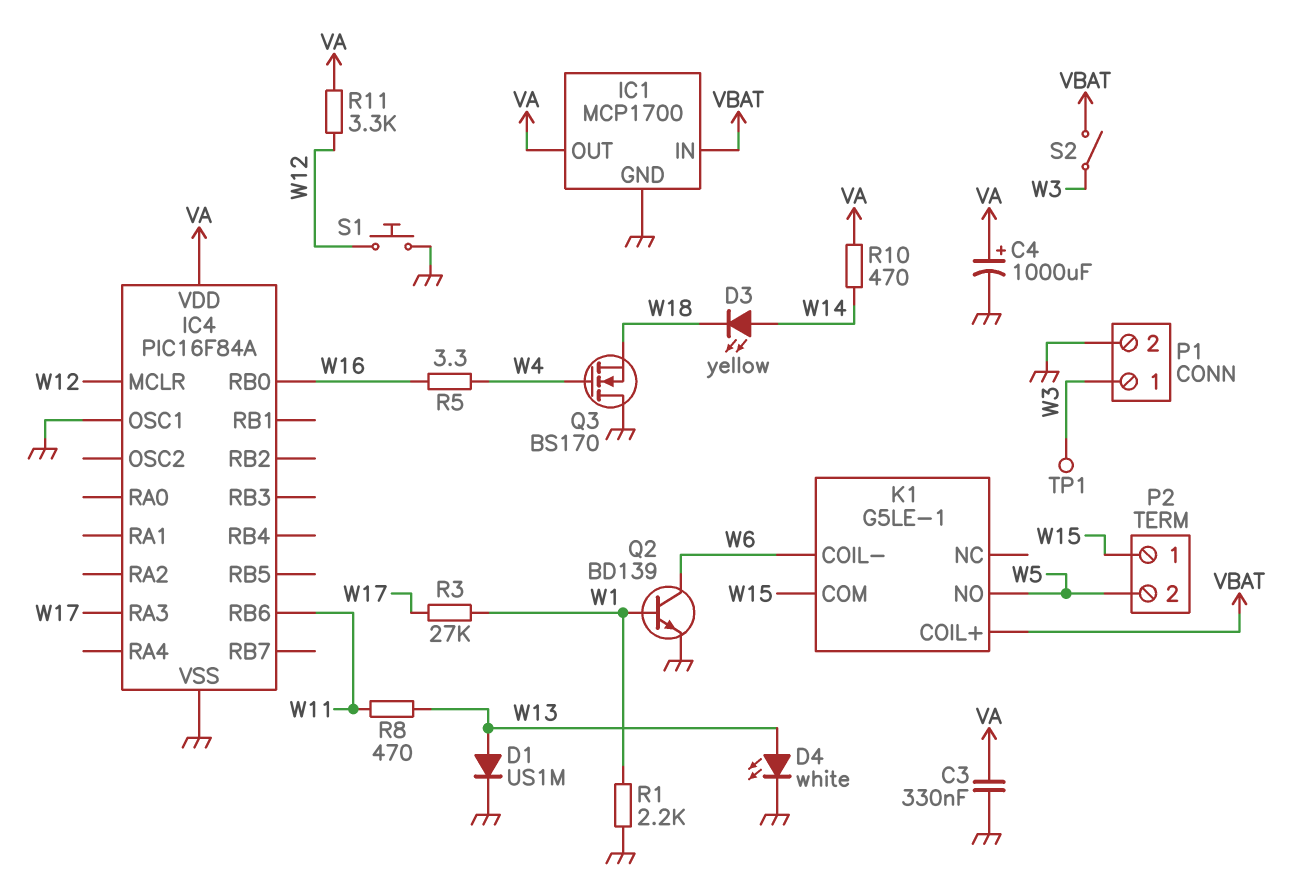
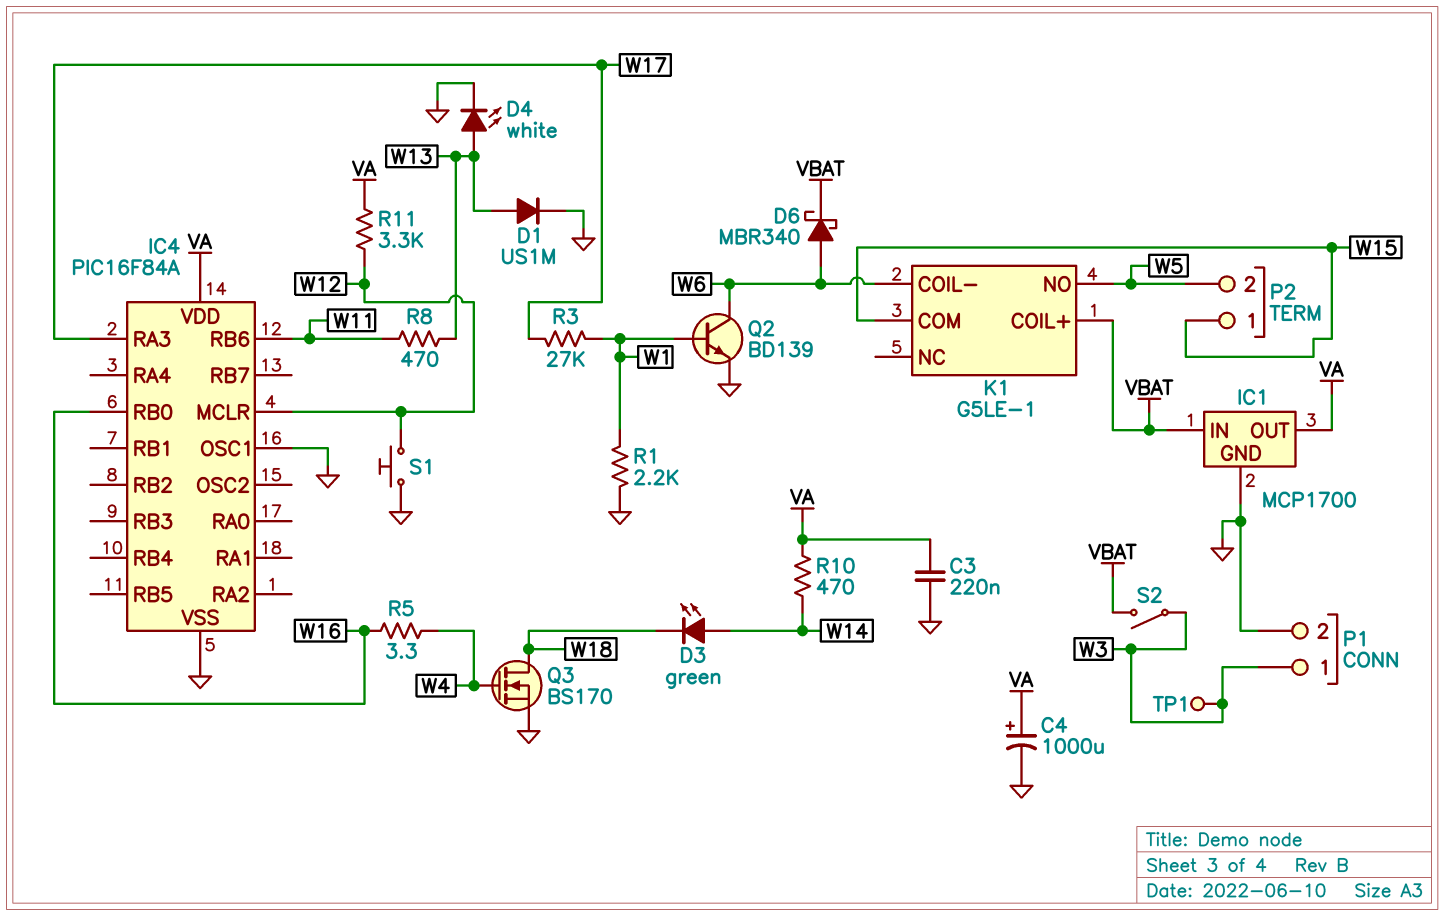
C3: 330nF (GND, VA) -> 220nF (GND, VA)
D3: LED yellow (A W14, K W18) -> LED green (A W14, K W18)
D6: none -> schottky MBR340 (A W6, K VBAT)
Q3: NMOS BS170 (G W4, D GND, S W18) -> NMOS BS170 (G W4, D W18, S GND)

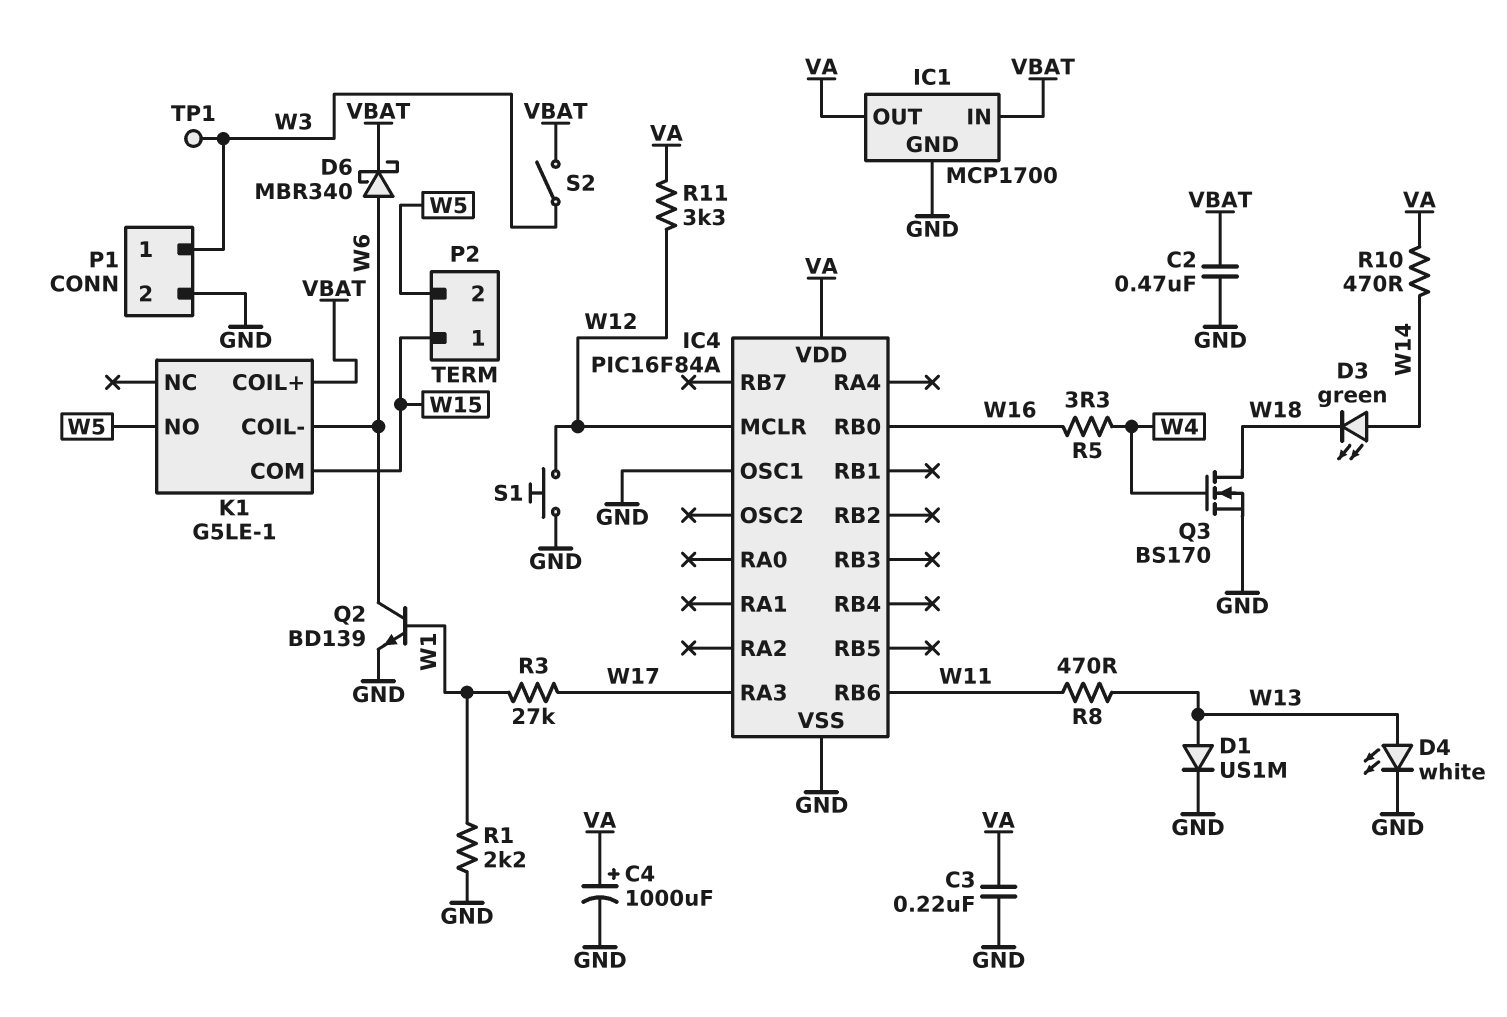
C2: none -> 470nF (GND, VBAT)

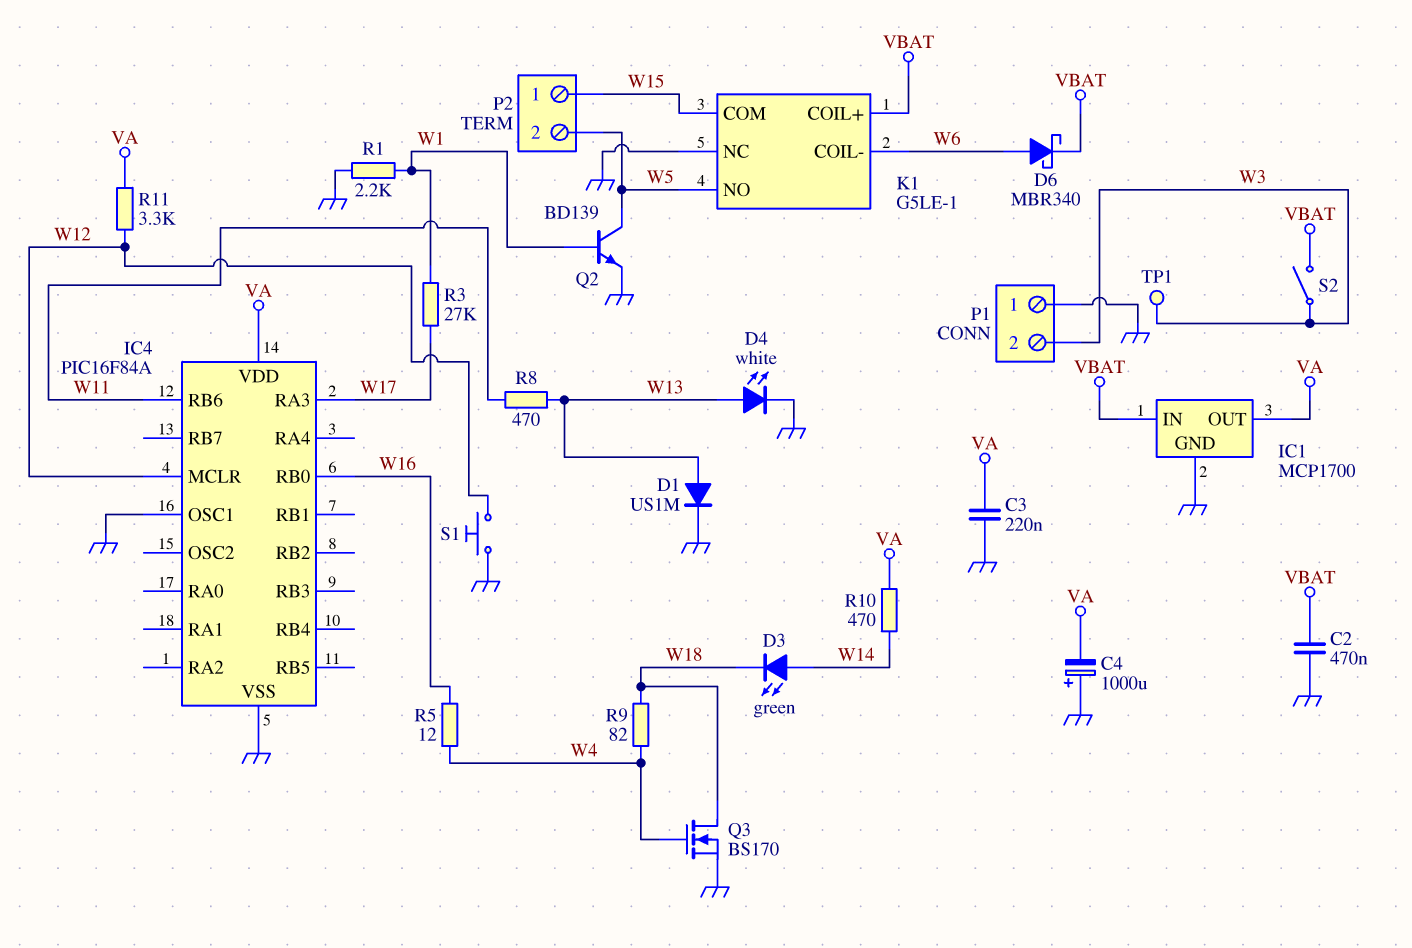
C4: 1000uF (plus VA, minus GND) -> 1000uF (plus GND, minus VA)
K1 pin NC: none -> GND
P1 pin 1: W3 -> GND
P1 pin 2: GND -> W3
Q2: NPN BD139 (B W1, C W6, E GND) -> NPN BD139 (B W1, C W5, E GND)
R5: 3.3 (W4, W16) -> 12 (W4, W16)
R9: none -> 82 (W4, W18)

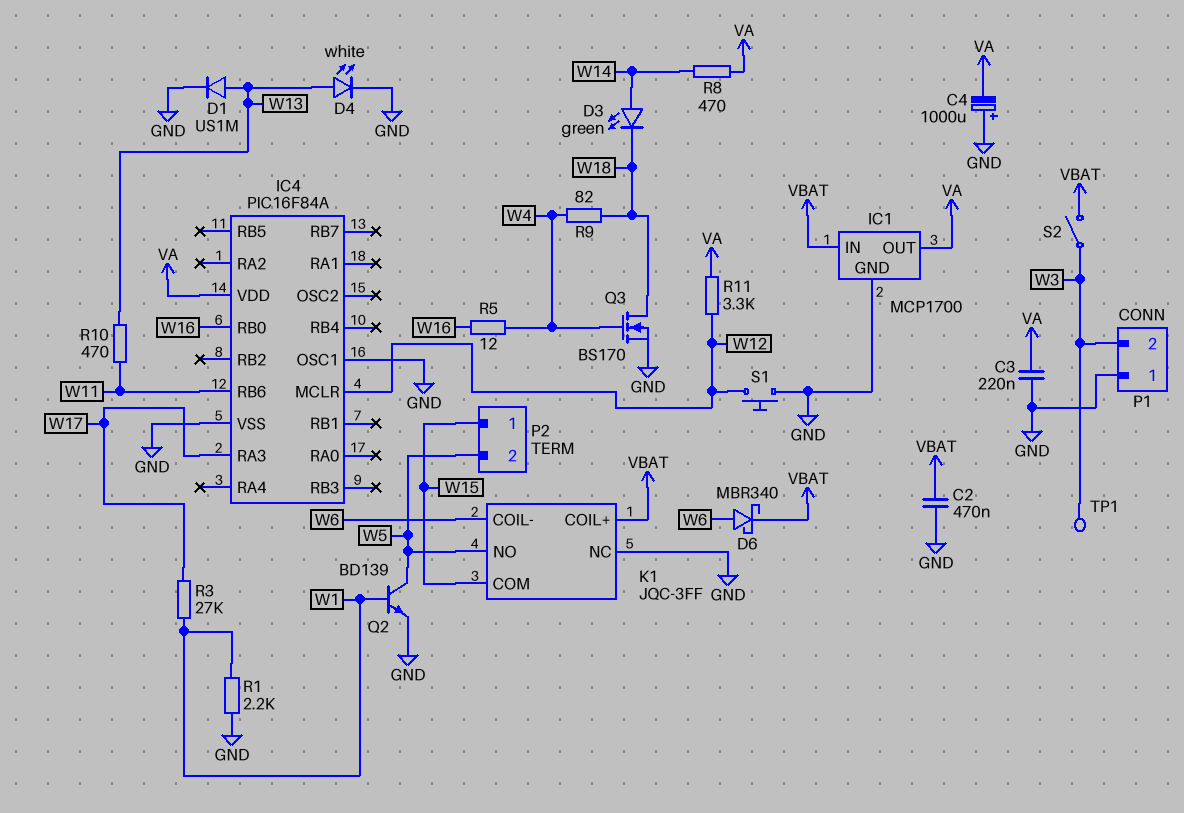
K1: G5LE-1 -> JQC-3FF
R8: 470 (W11, W13) -> 470 (VA, W14)
R10: 470 (VA, W14) -> 470 (W11, W13)

